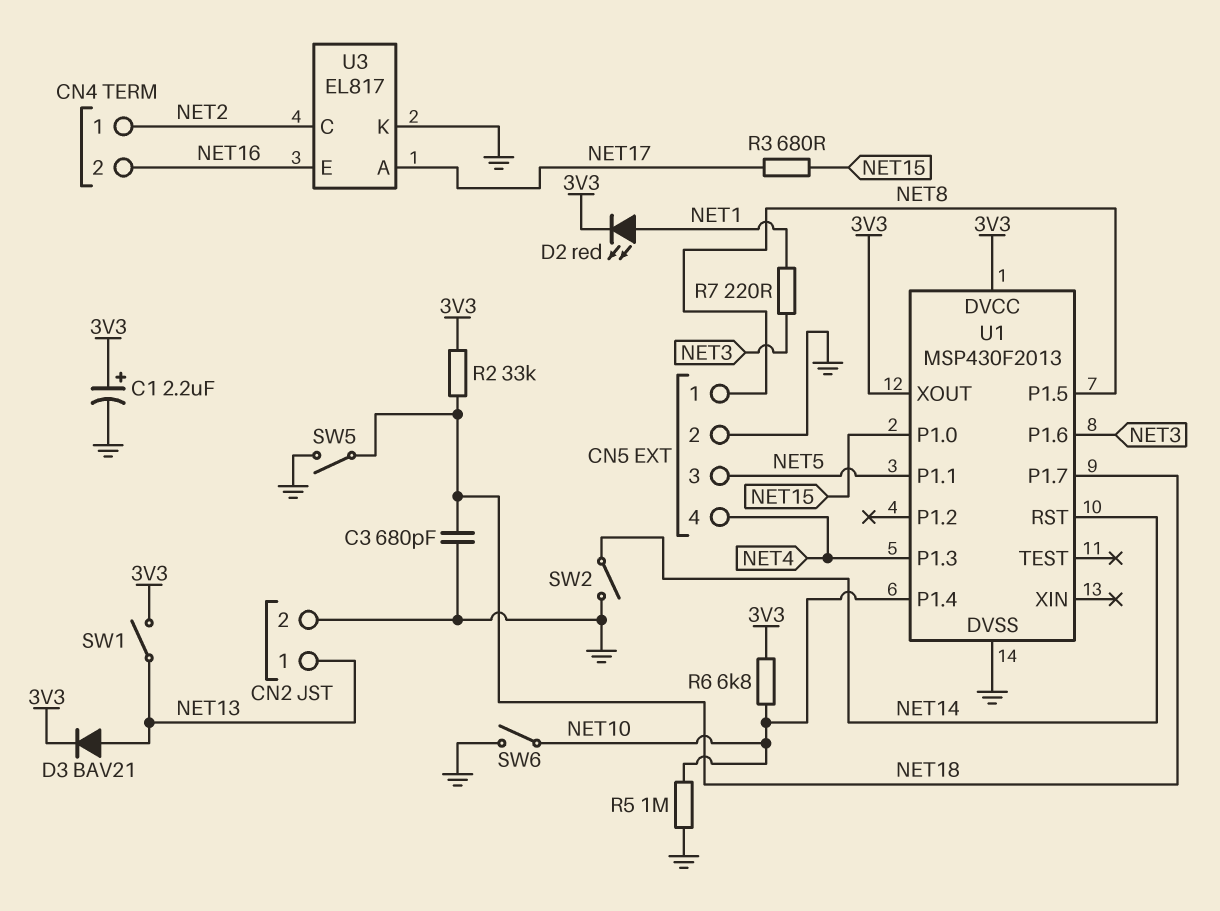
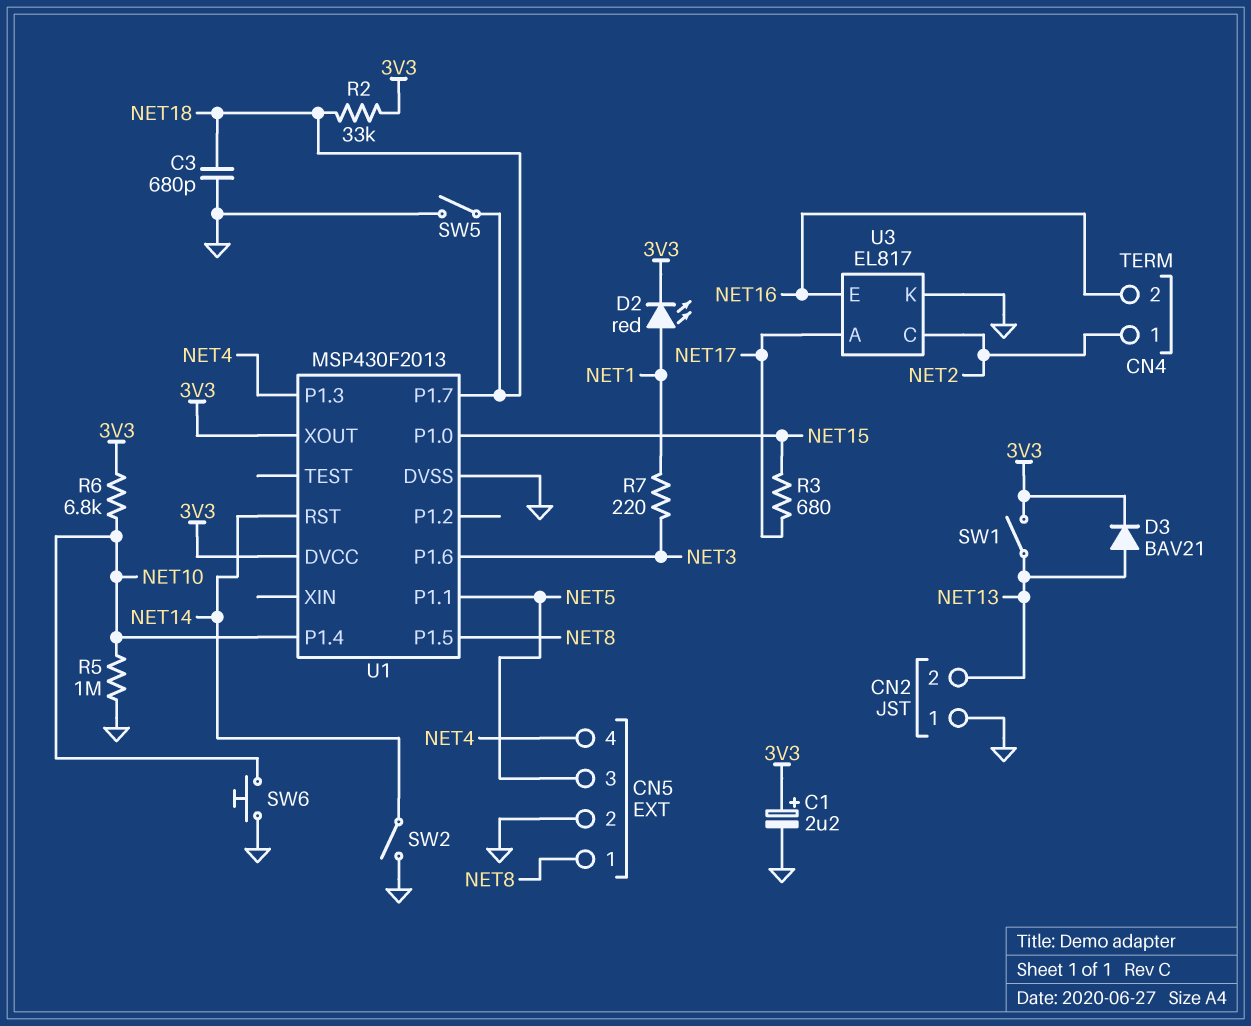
CN2 pin 1: NET13 -> GND
CN2 pin 2: GND -> NET13
SW6: switch (GND, NET10) -> button (GND, NET10)

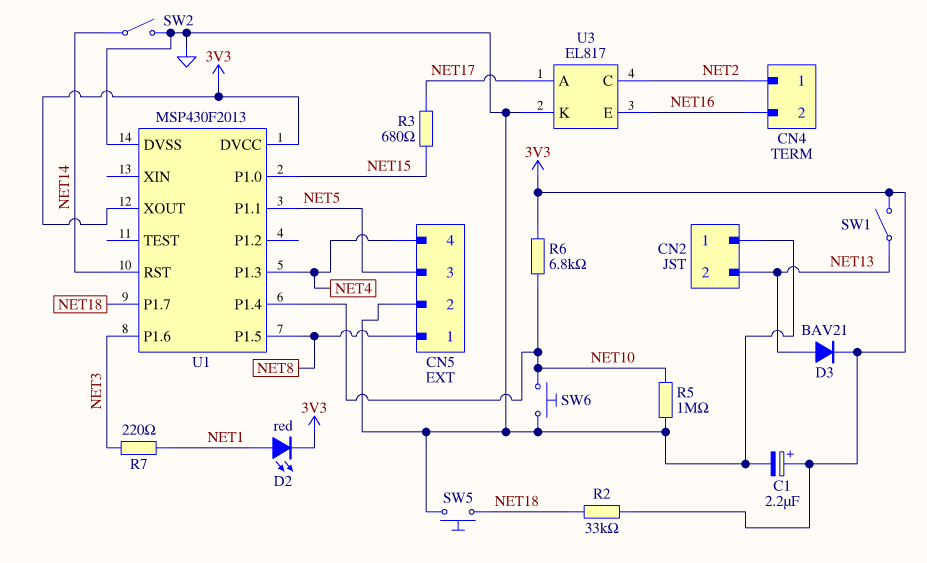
C3: 680pF (GND, NET18) -> none
SW5: switch (GND, NET18) -> button (GND, NET18)

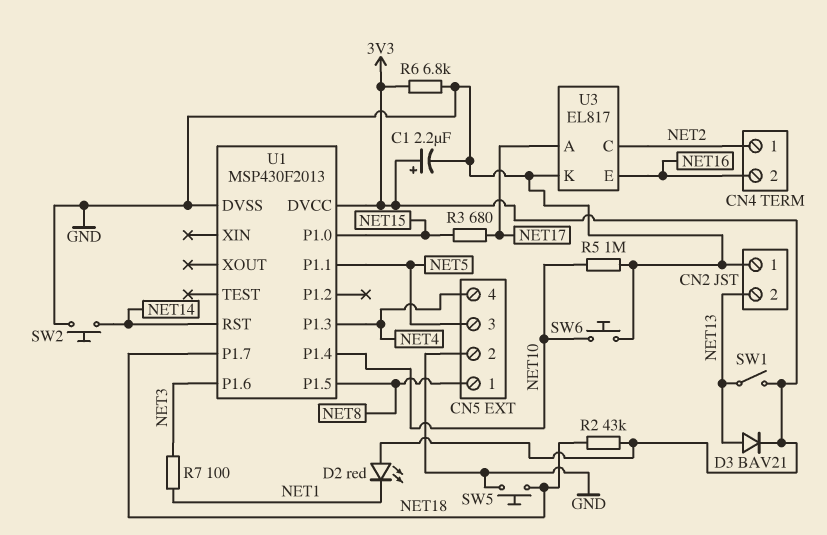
D2: LED red (A NET1, K 3V3) -> LED red (A 3V3, K NET1)
R2: 33k (3V3, NET18) -> 43k (3V3, NET18)
R6: 6.8k (3V3, NET10) -> 6.8k (3V3, GND)
R7: 220 (NET1, NET3) -> 100 (NET1, NET3)
SW2: switch (GND, NET14) -> button (GND, NET14)
U1 pin XOUT: 3V3 -> none

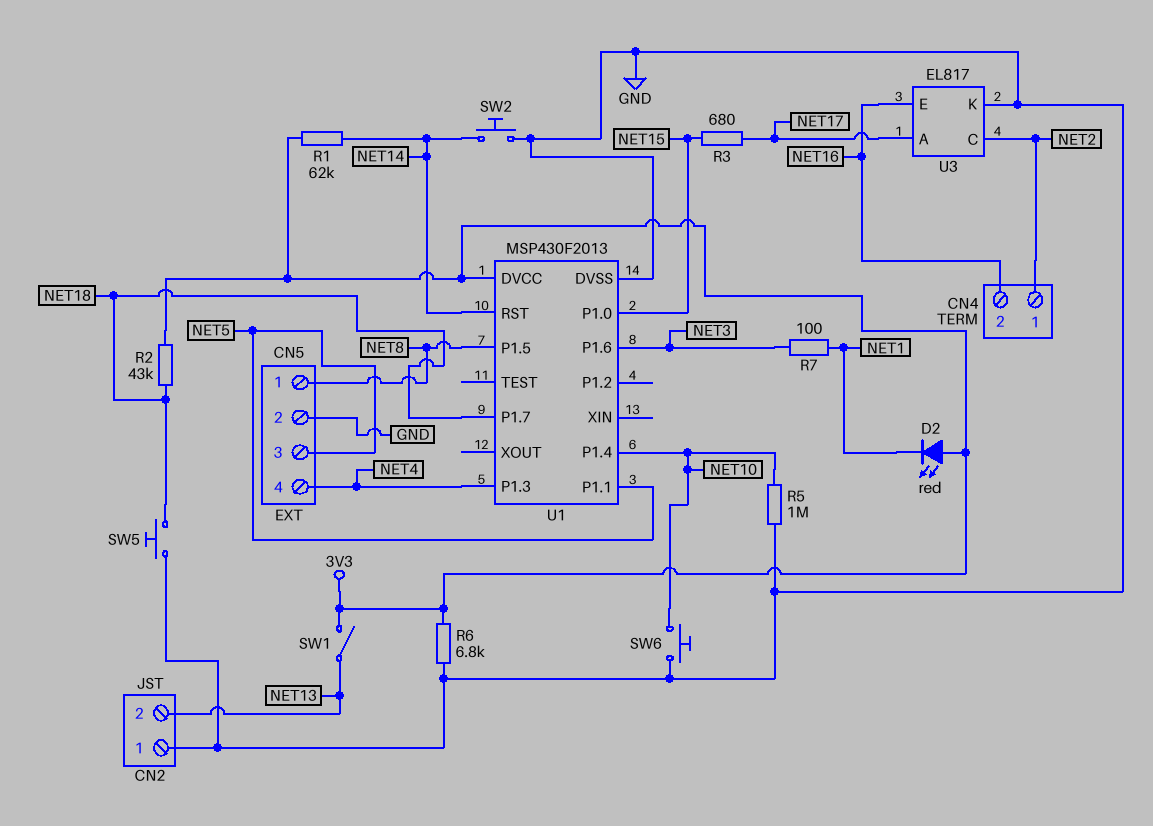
C1: 2.2uF (plus 3V3, minus GND) -> none
D3: diode BAV21 (A NET13, K 3V3) -> none
R1: none -> 62k (3V3, NET14)

